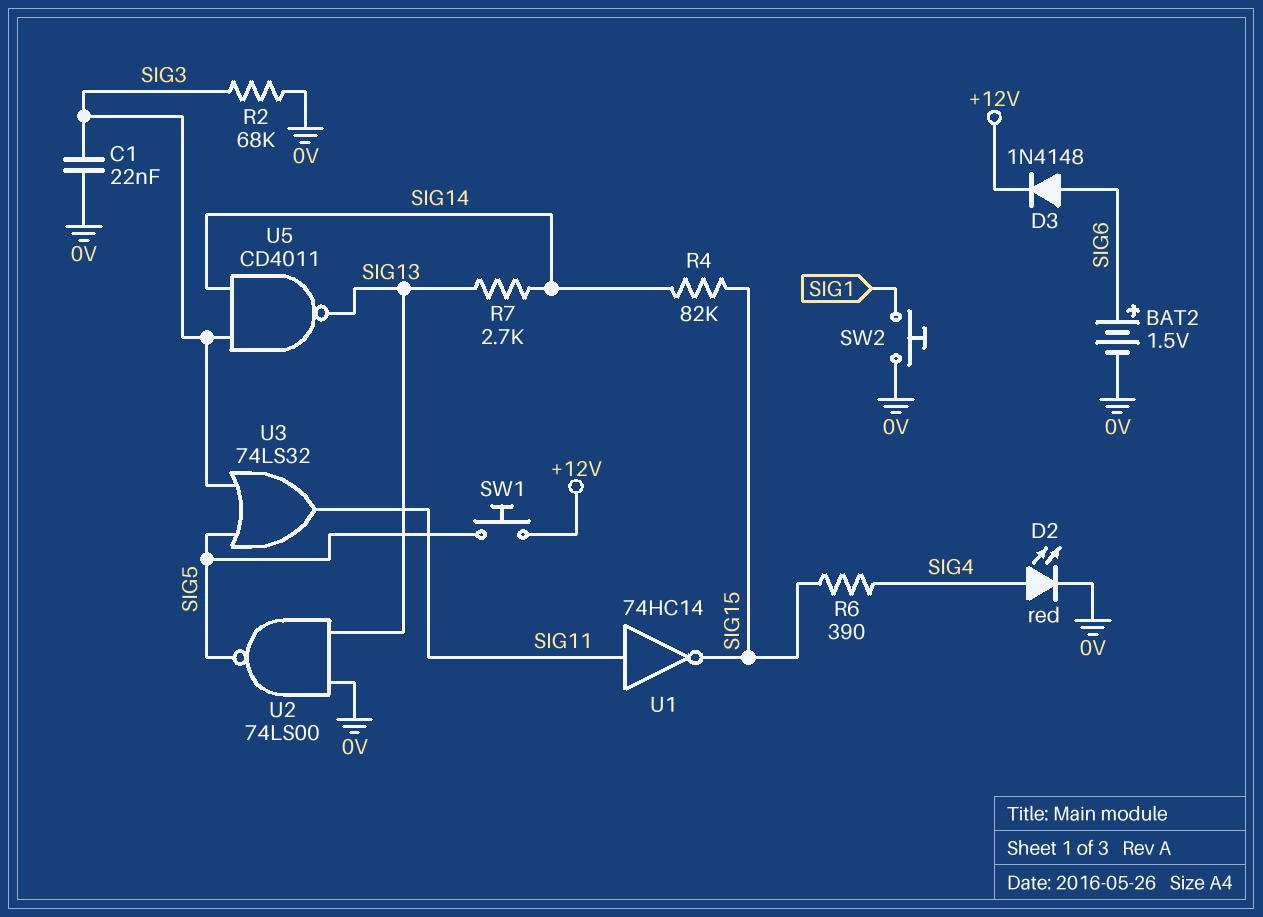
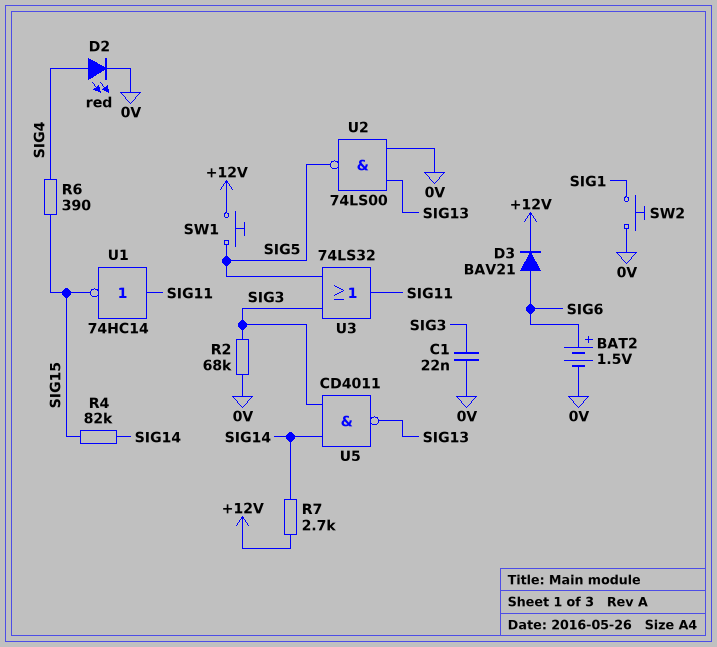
D3: diode 1N4148 (A SIG6, K +12V) -> diode BAV21 (A SIG6, K +12V)
R7: 2.7k (SIG13, SIG14) -> 2.7k (+12V, SIG14)

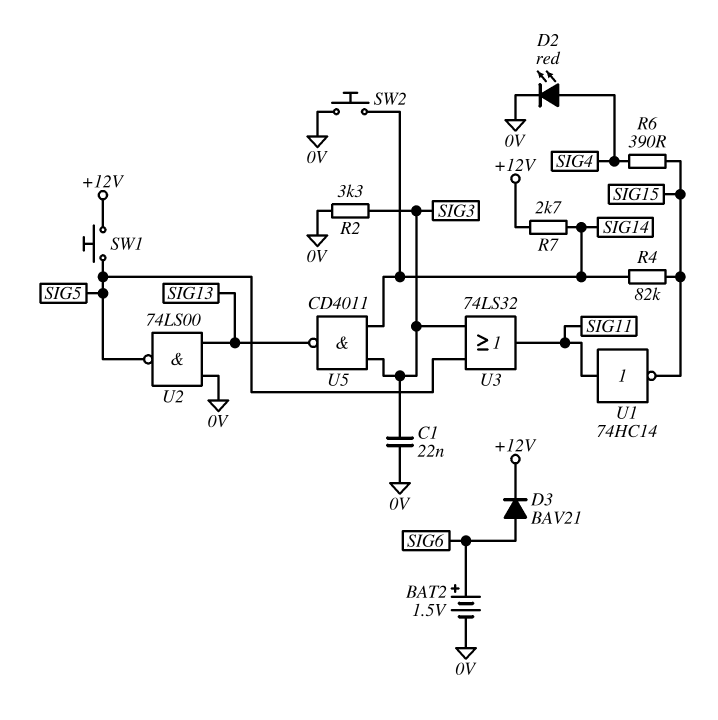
R2: 68k (0V, SIG3) -> 3.3k (0V, SIG3)
SW2: button (0V, SIG1) -> button (0V, SIG14)

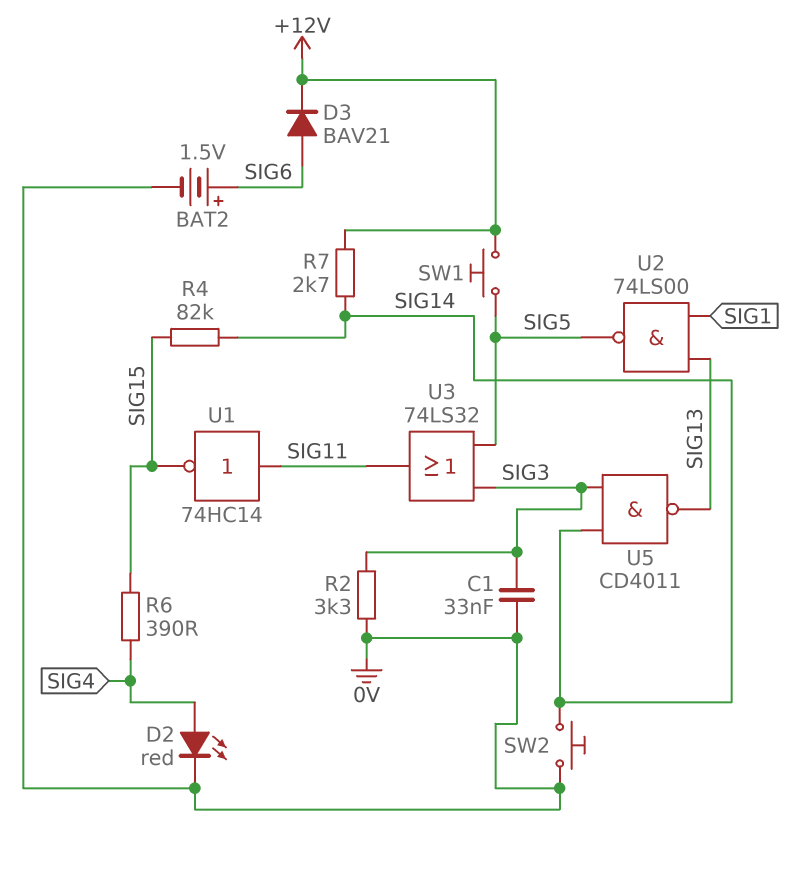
C1: 22nF (0V, SIG3) -> 33nF (0V, SIG3)
U2: NAND 74LS00 (in 0V, in SIG13, out SIG5) -> NAND 74LS00 (in SIG1, in SIG13, out SIG5)

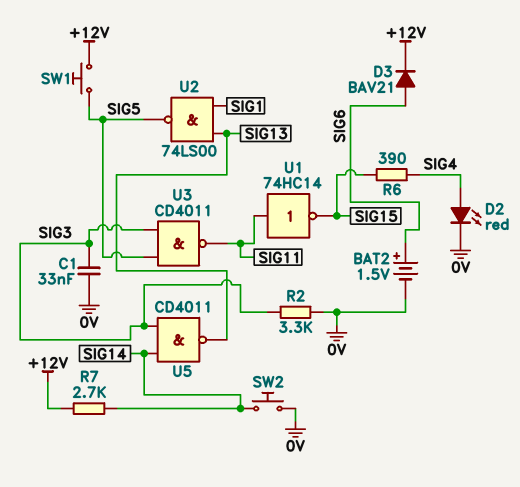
R4: 82k (SIG14, SIG15) -> none
U3: OR 74LS32 (in SIG3, in SIG5, out SIG11) -> NAND CD4011 (in SIG3, in SIG5, out SIG11)

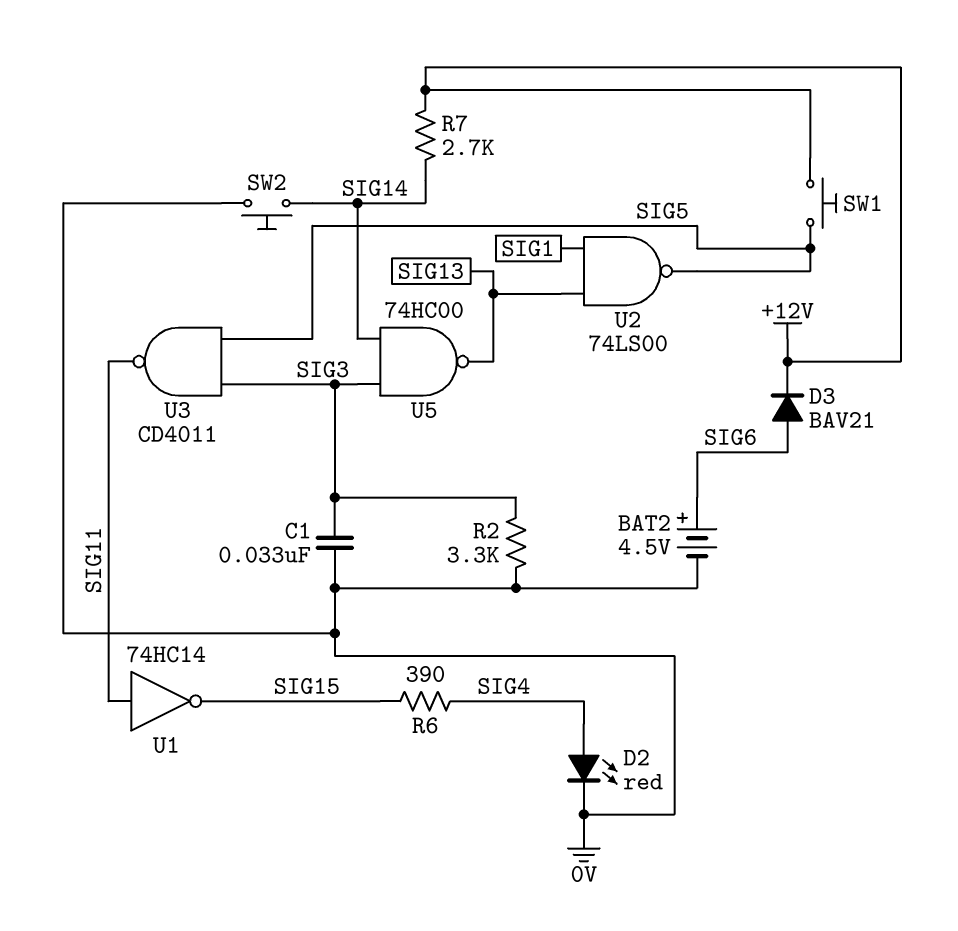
BAT2: 1.5V (plus SIG6, minus 0V) -> 4.5V (plus SIG6, minus 0V)
U5: NAND CD4011 (in SIG3, in SIG14, out SIG13) -> NAND 74HC00 (in SIG3, in SIG14, out SIG13)

